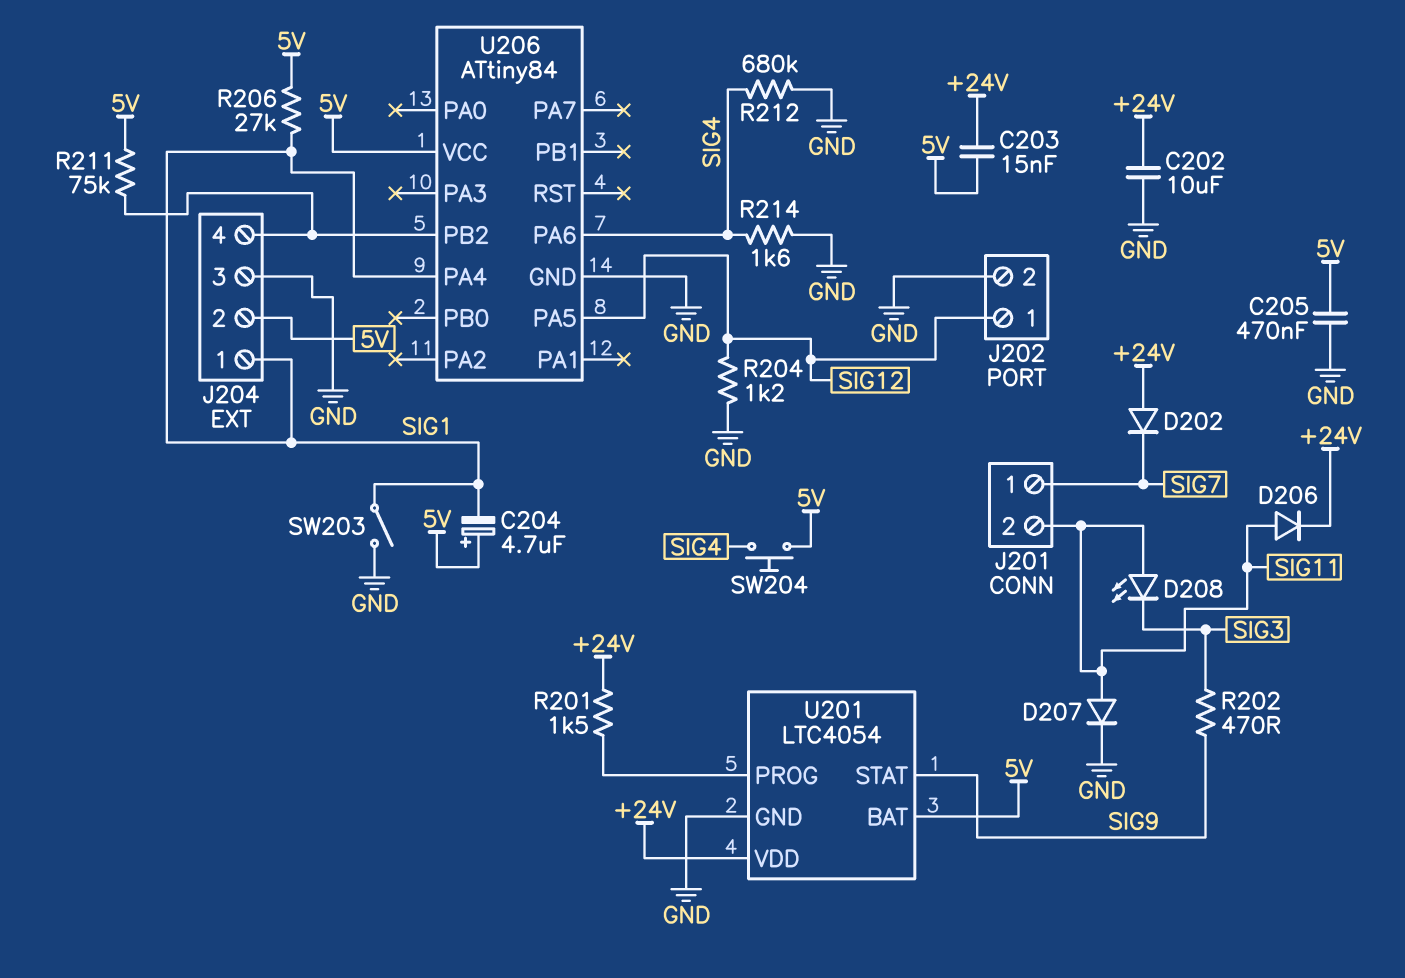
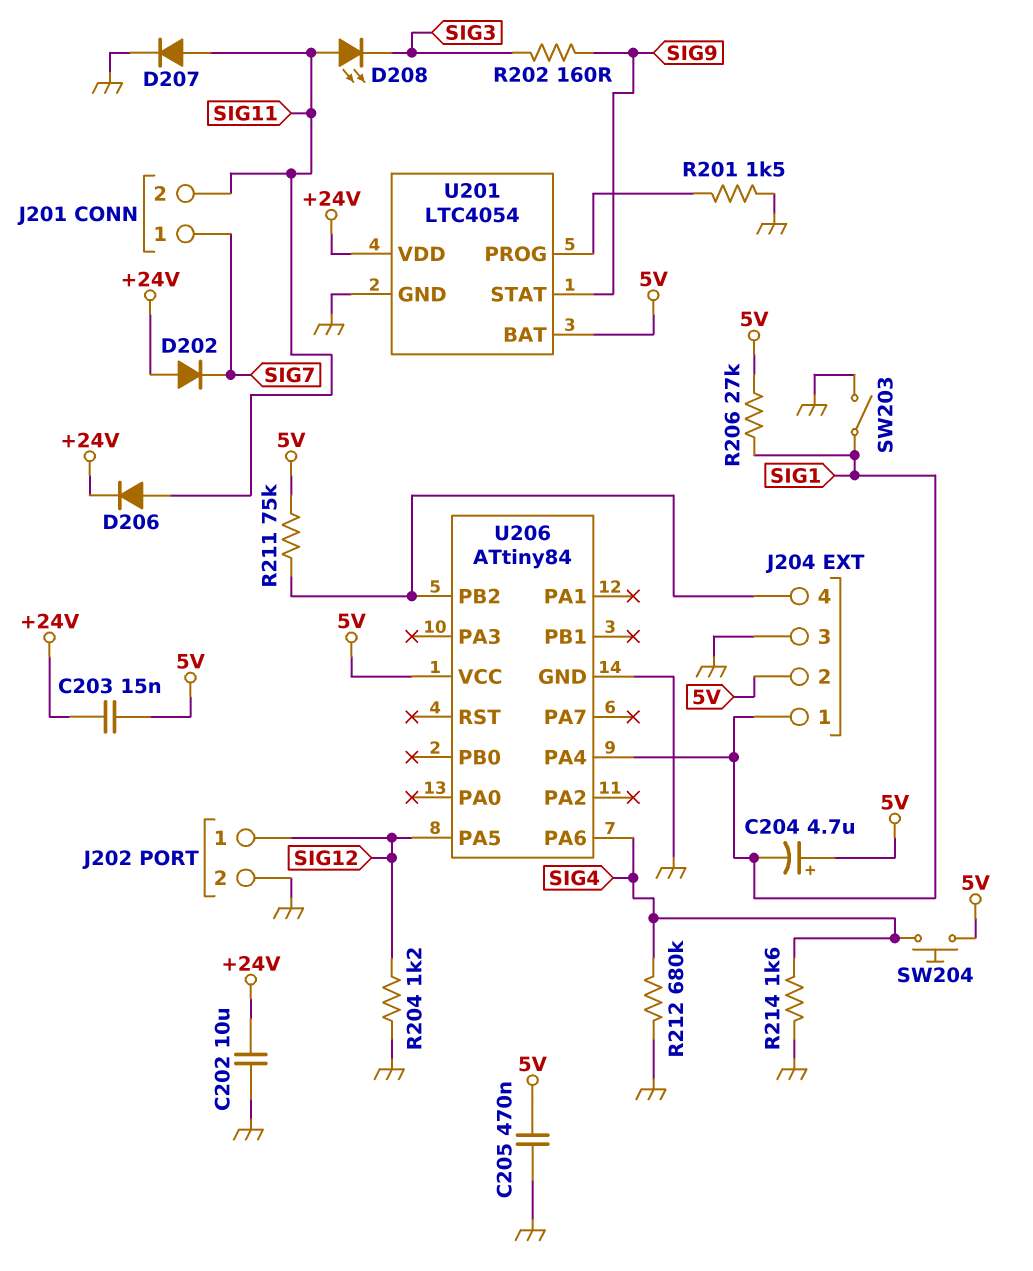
R201: 1.5k (+24V, U201/PROG) -> 1.5k (GND, U201/PROG)
R202: 470 (SIG3, SIG9) -> 160 (SIG3, SIG9)

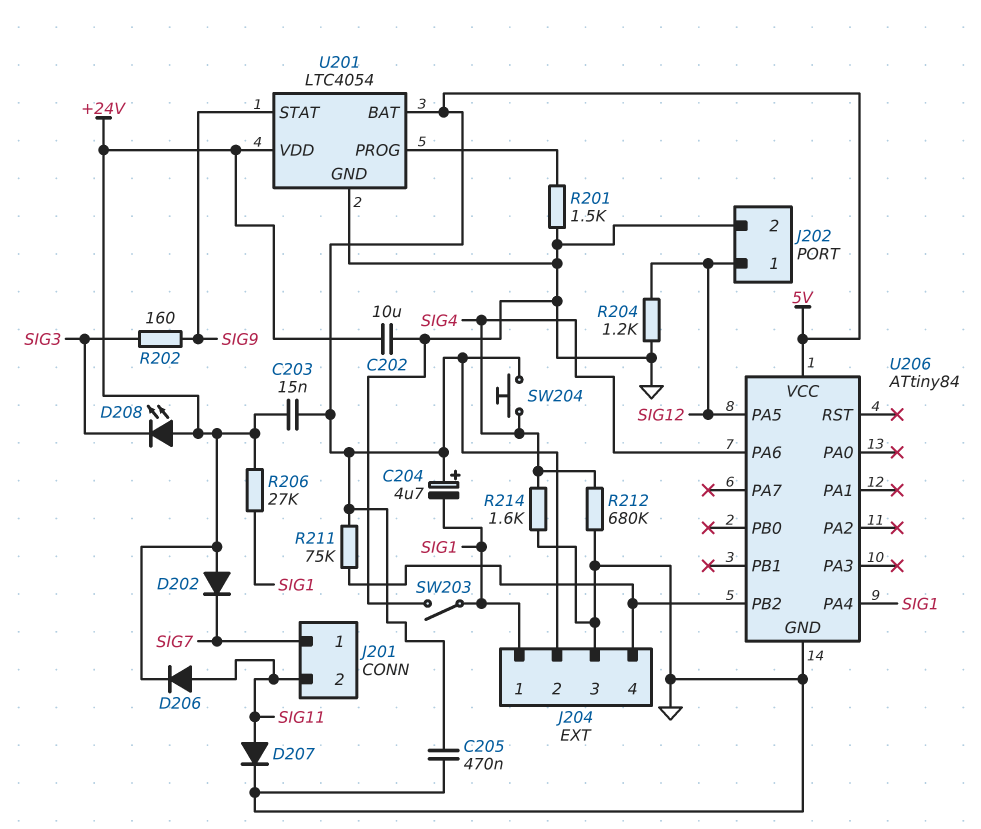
D208: LED (A SIG11, K SIG3) -> LED (A +24V, K SIG3)
R206: 27k (5V, SIG1) -> 27k (+24V, SIG1)

